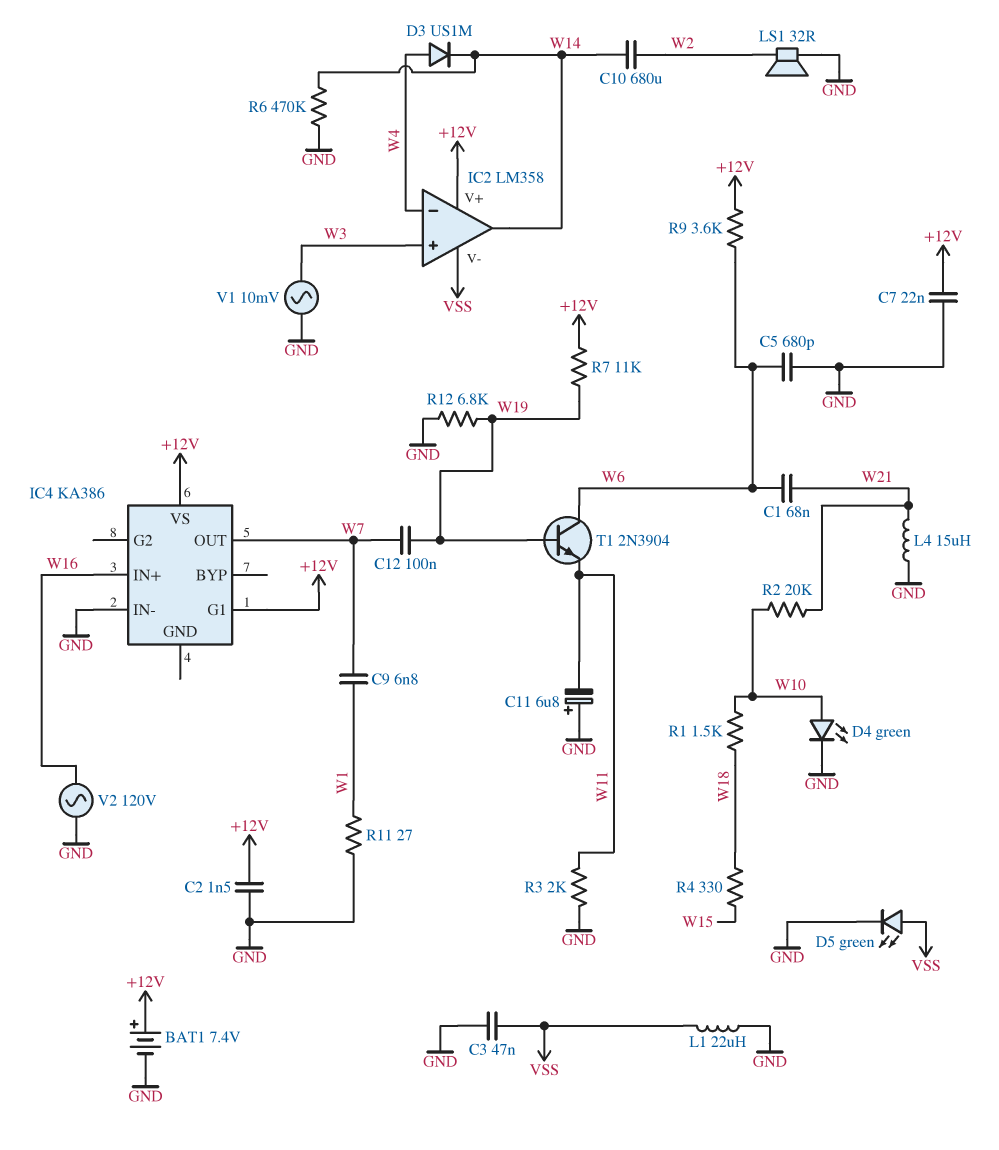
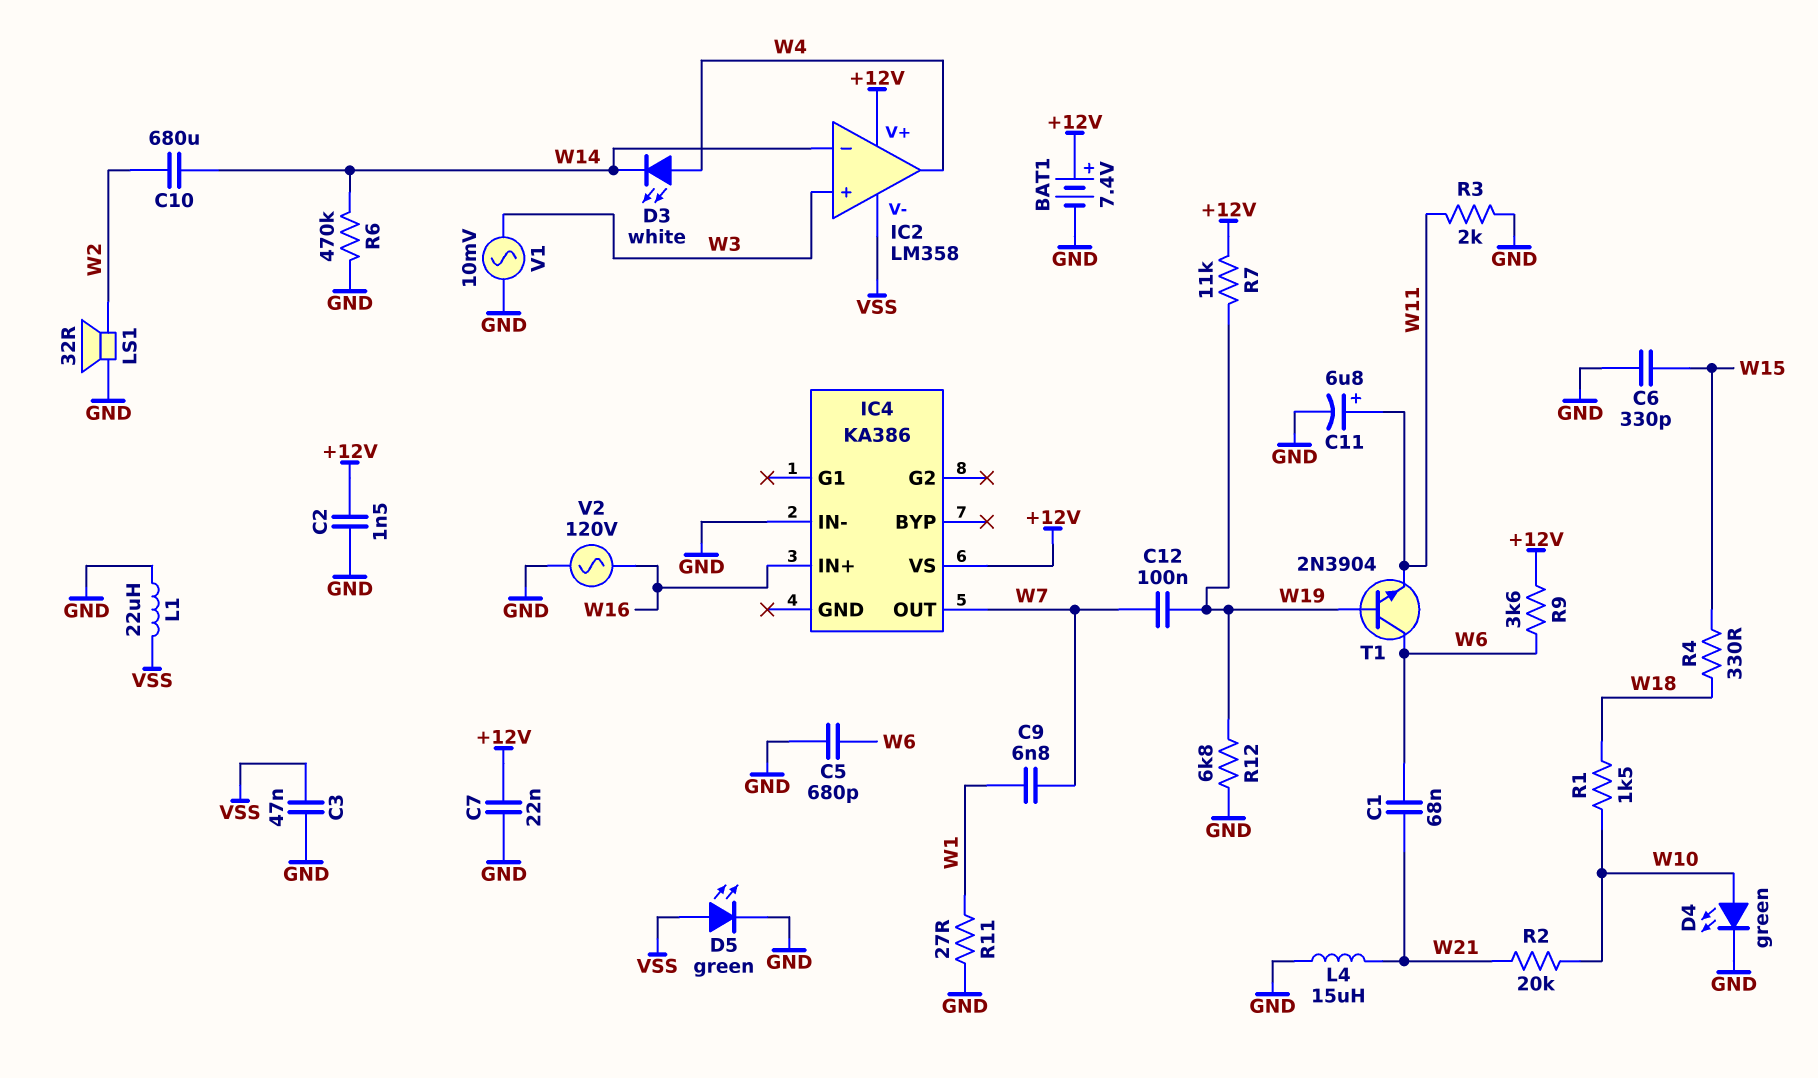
C6: none -> 330pF (GND, W15)
C11: 6.8uF (plus GND, minus W11) -> 6.8uF (plus W11, minus GND)
D3: diode US1M (A W4, K W14) -> LED white (A W4, K W14)
IC2 pin in-: W4 -> W14
IC2 pin out: W14 -> W4
IC4 pin G1: +12V -> none

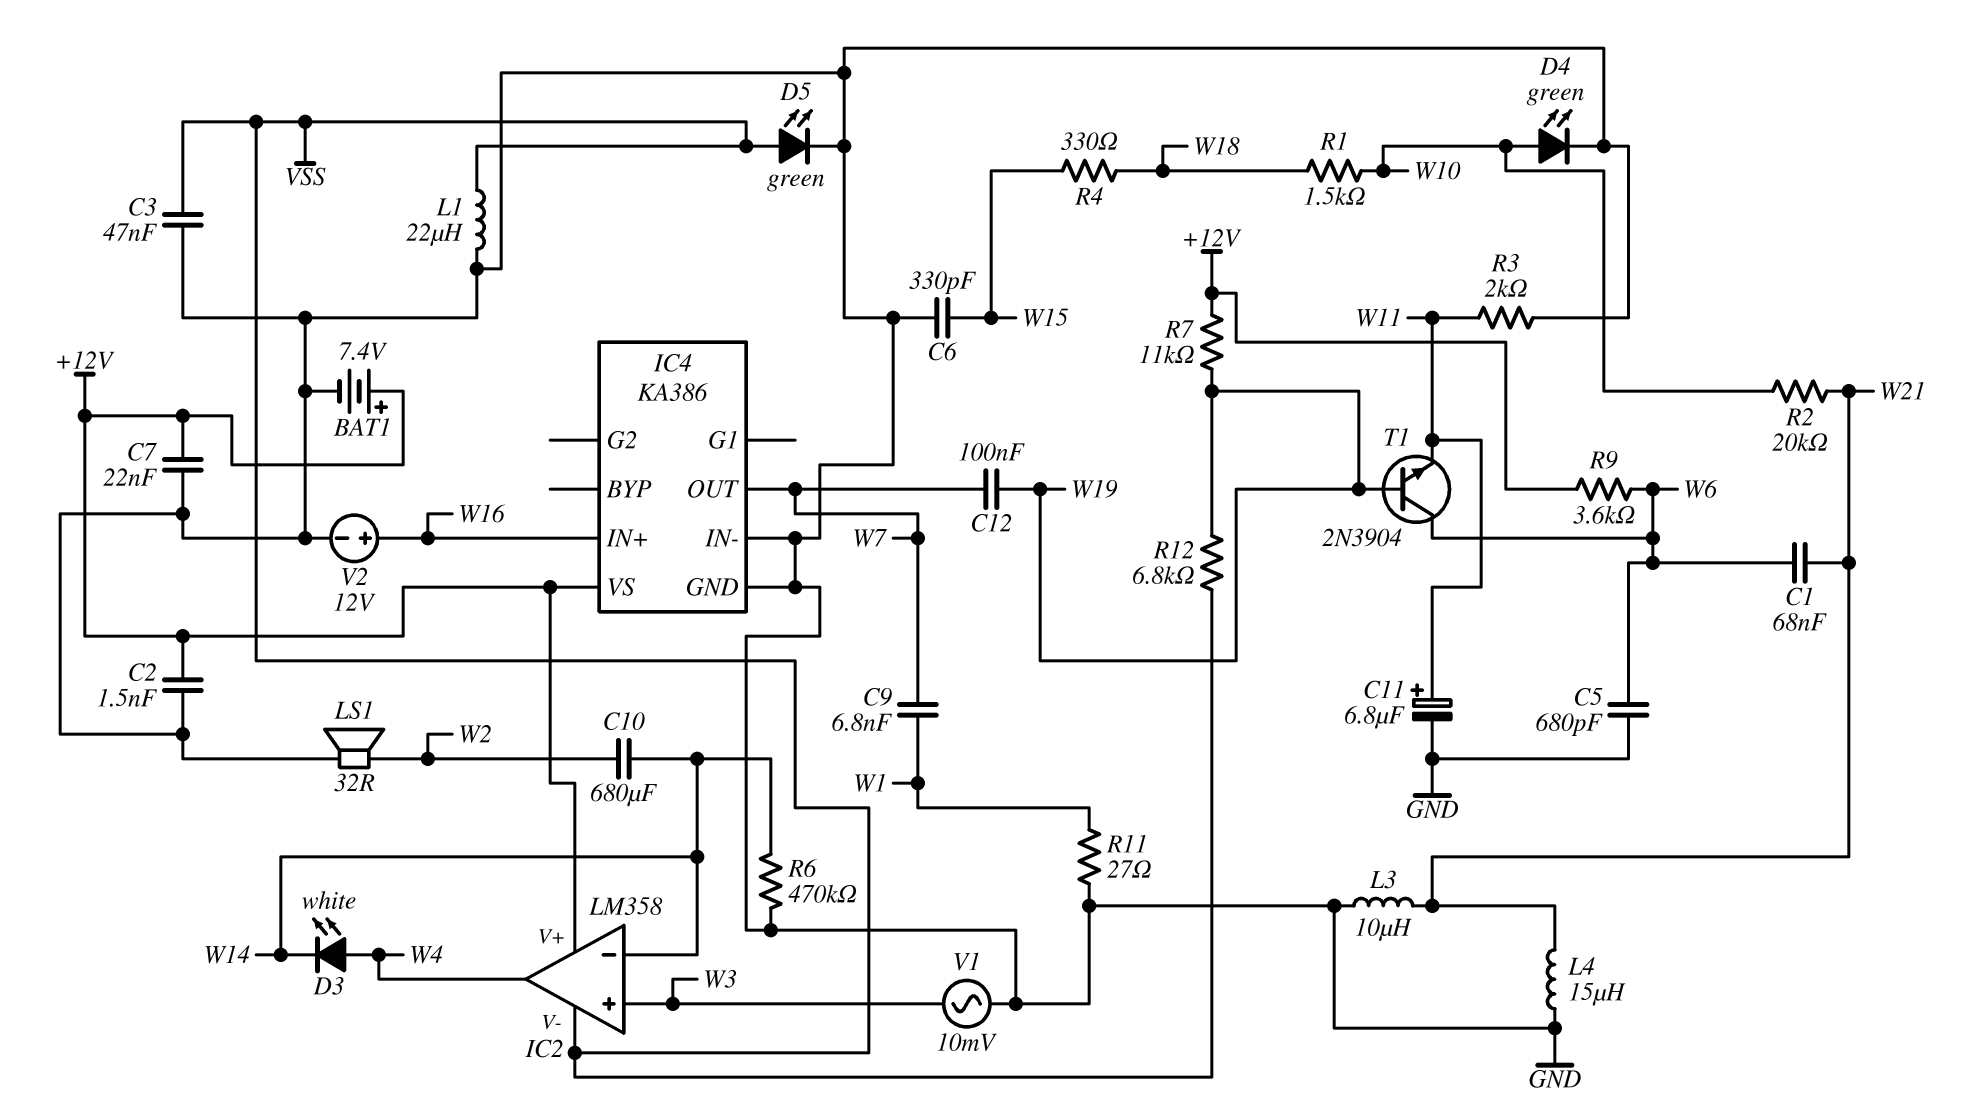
IC4 pin GND: none -> GND
L3: none -> 10uH (GND, W21)
R12: 6.8k (GND, W19) -> 6.8k (VSS, W19)
V2: AC 120V (GND, W16) -> 12V (plus W16, minus GND)

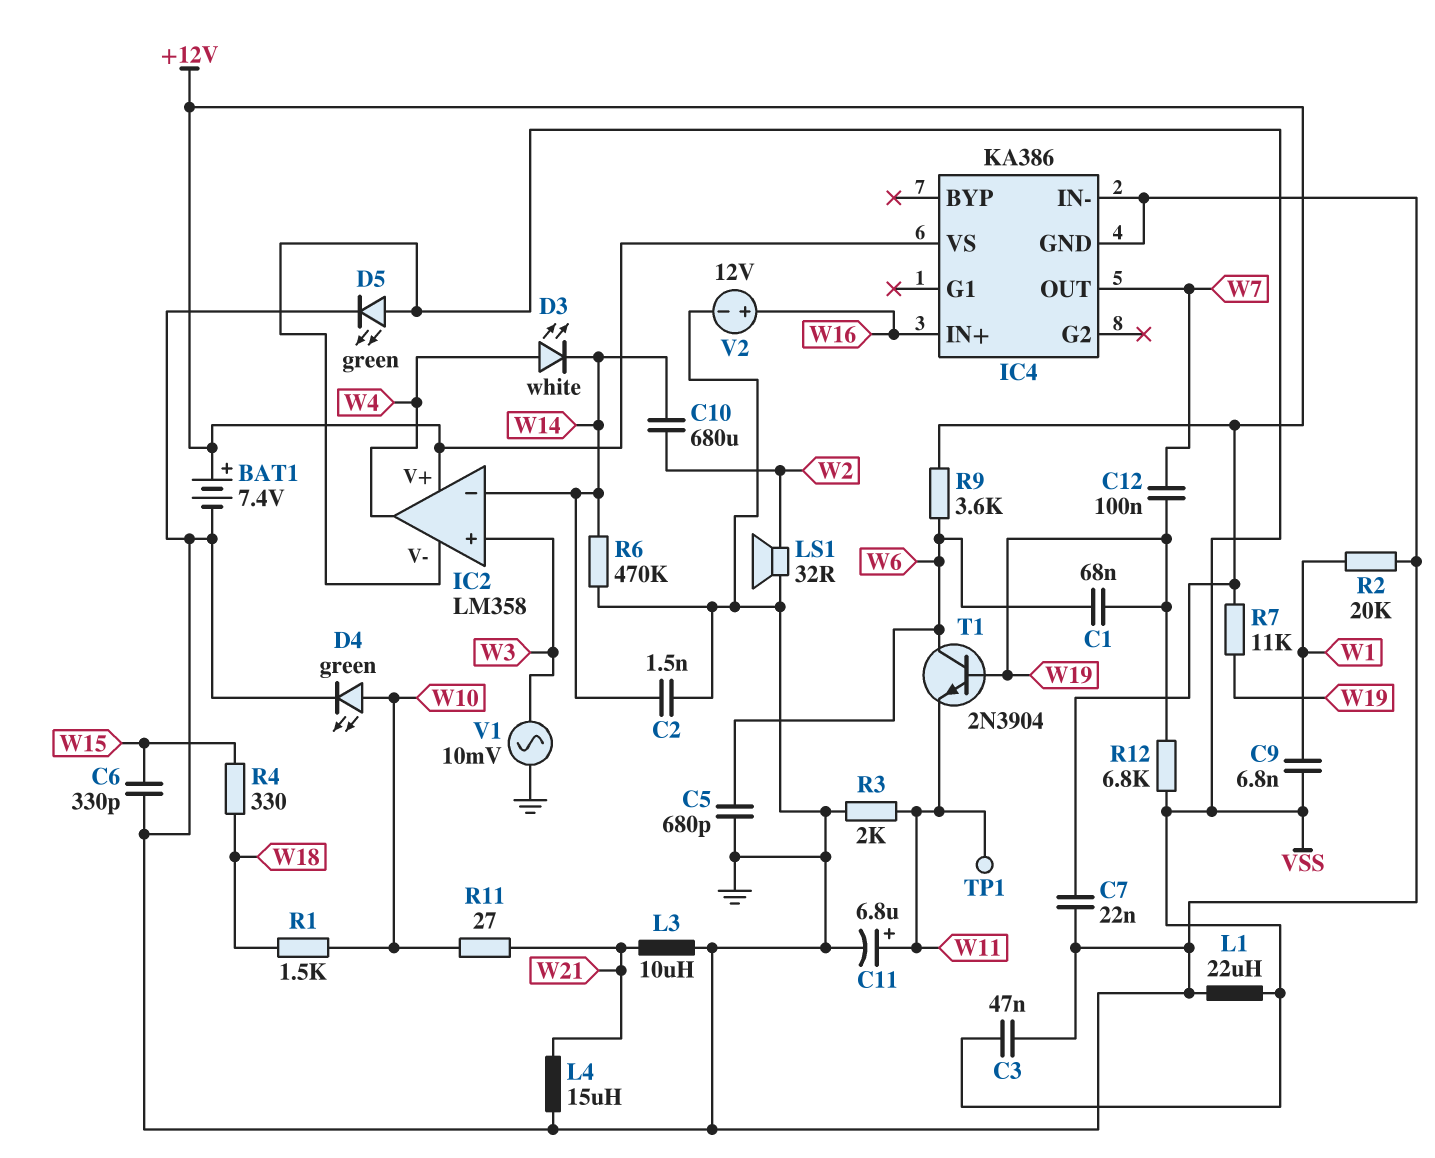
C1: 68nF (W6, W21) -> 68nF (W6, W19)
C2: 1.5nF (+12V, GND) -> 1.5nF (GND, W14)
C9: 6.8nF (W1, W7) -> 6.8nF (VSS, W1)
R2: 20k (W10, W21) -> 20k (GND, W1)
R11: 27 (GND, W1) -> 27 (W10, W21)
TP1: none -> test point (W11)

